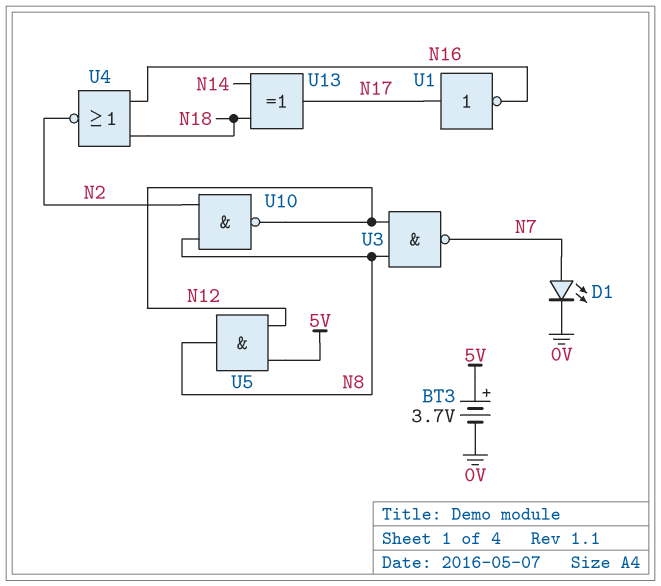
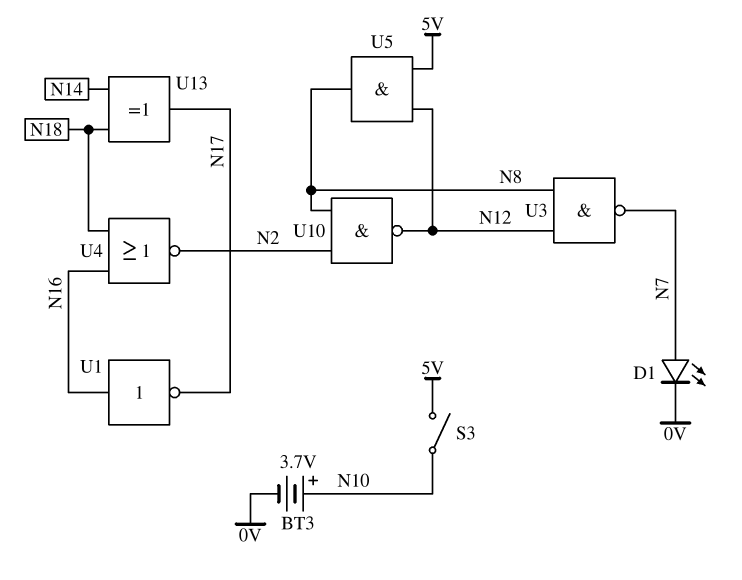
BT3: 3.7V (plus 5V, minus 0V) -> 3.7V (plus N10, minus 0V)
S3: none -> switch (5V, N10)
U1: NOT (in N17, out N16) -> NOT (in N16, out N17)

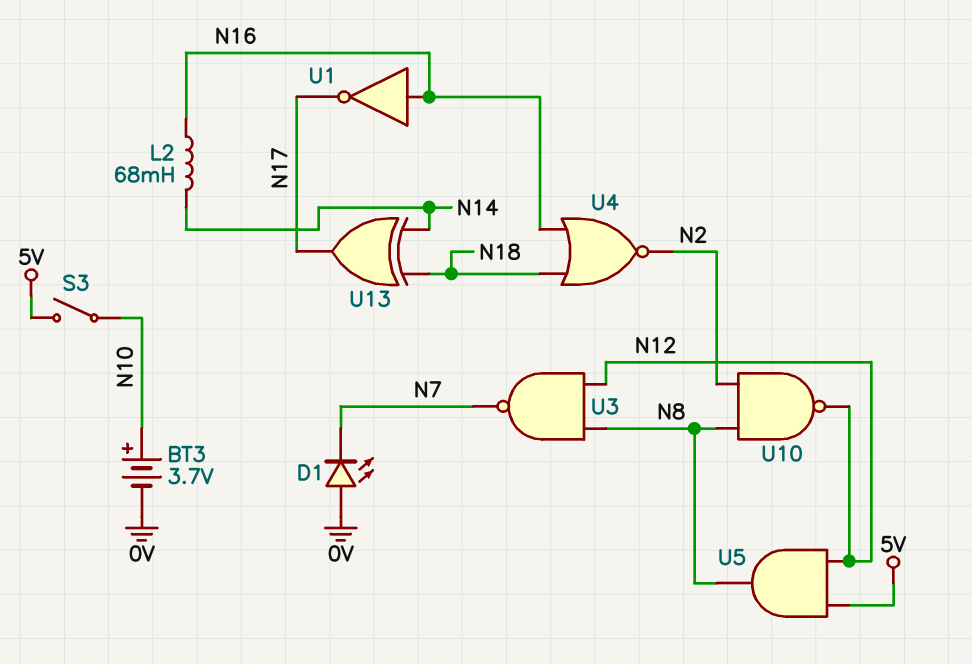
D1: LED (A N7, K 0V) -> LED (A 0V, K N7)
L2: none -> 68mH (N14, N16)

